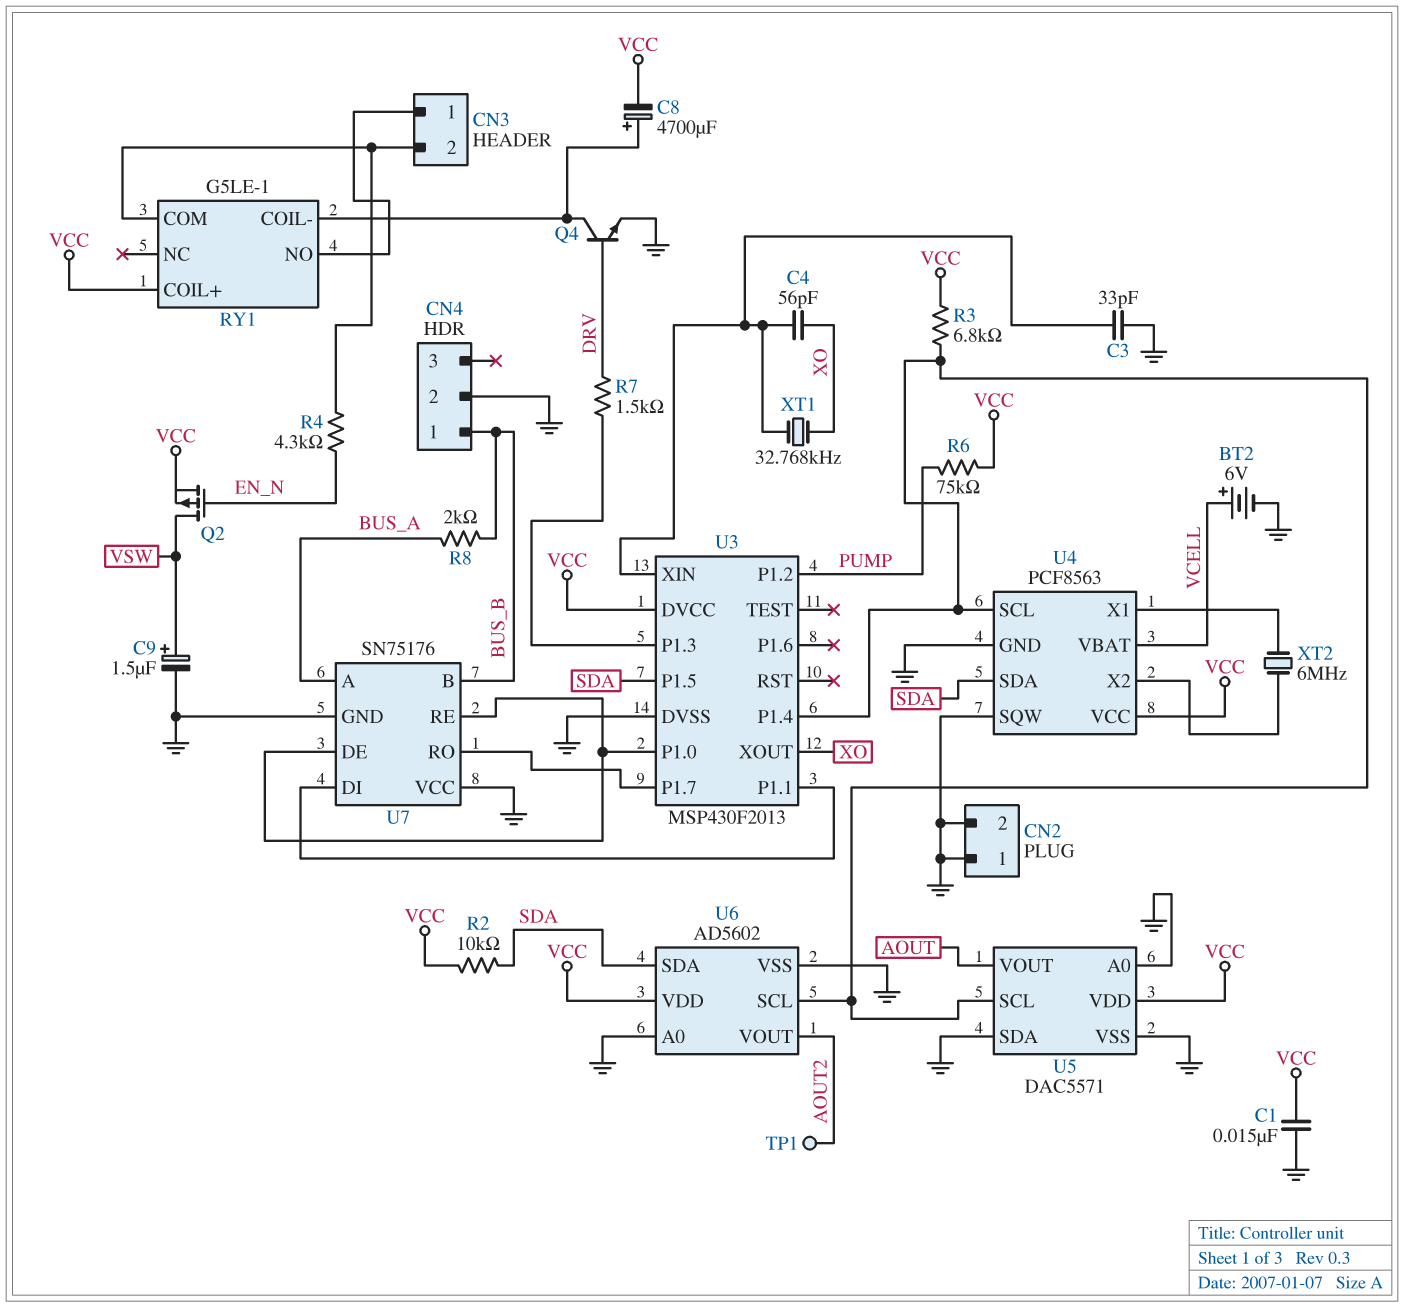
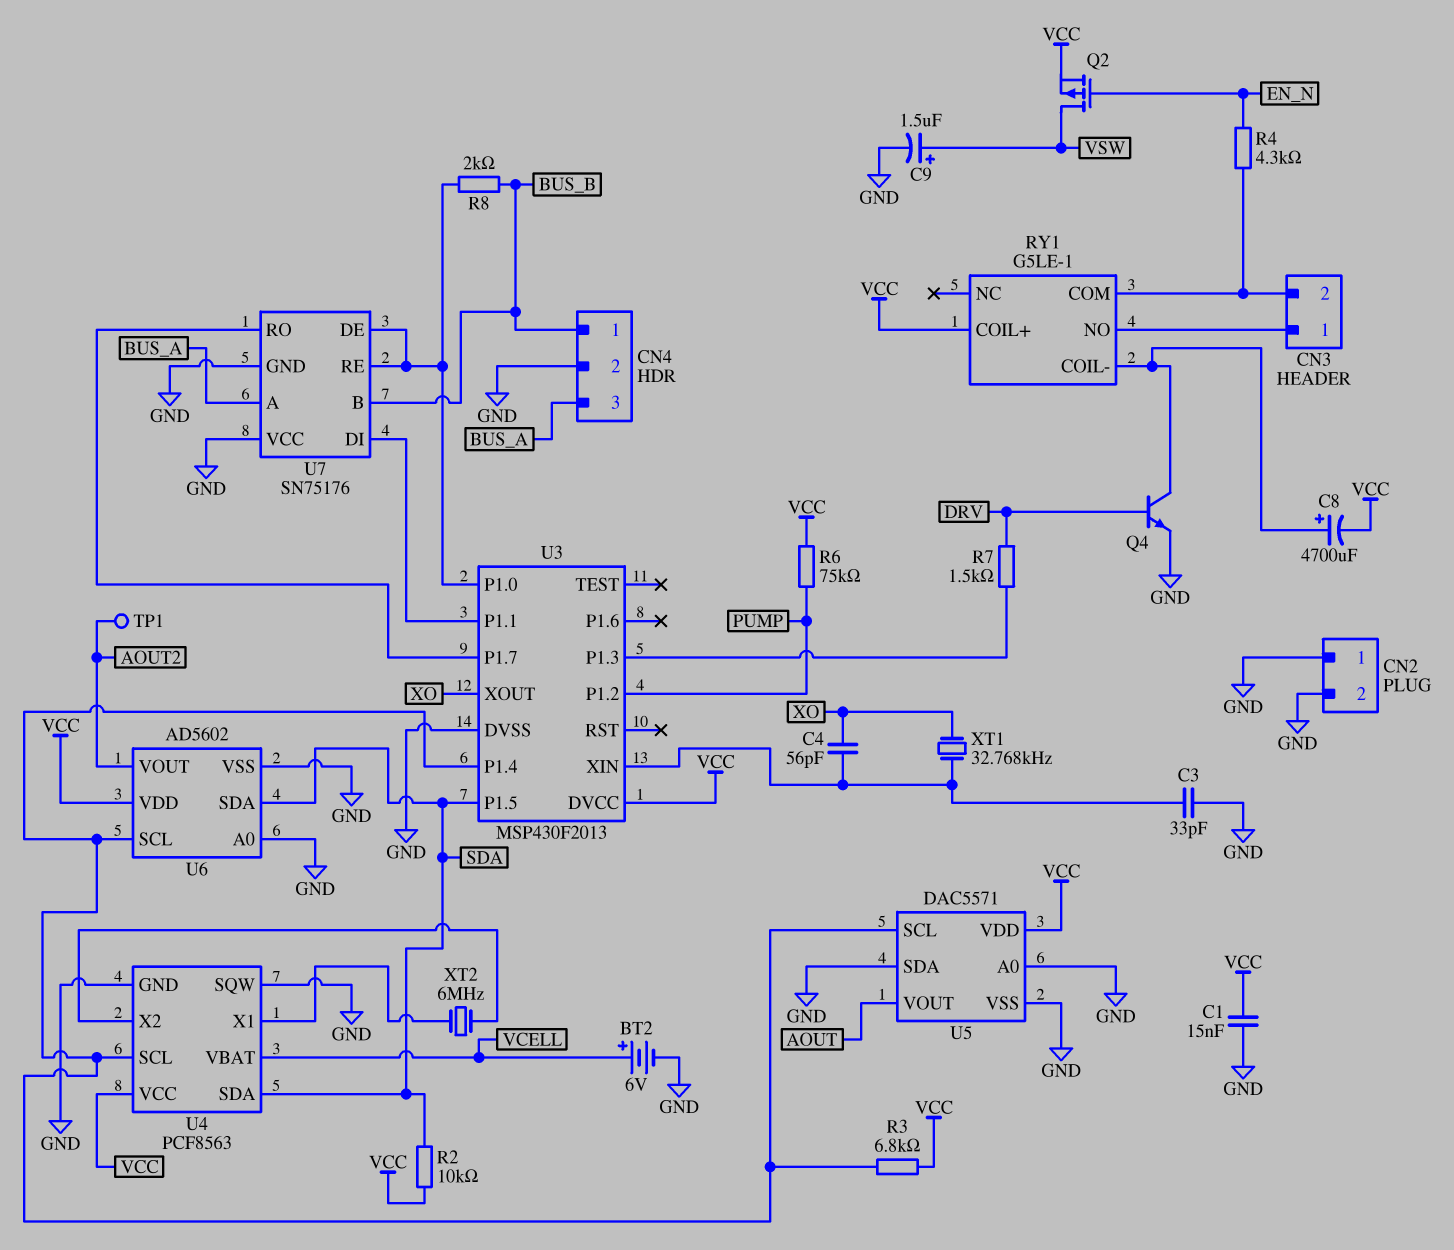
CN4 pin 3: none -> BUS_A
R8: 2k (BUS_A, BUS_B) -> 2k (BUS_B, U3/P1.0)

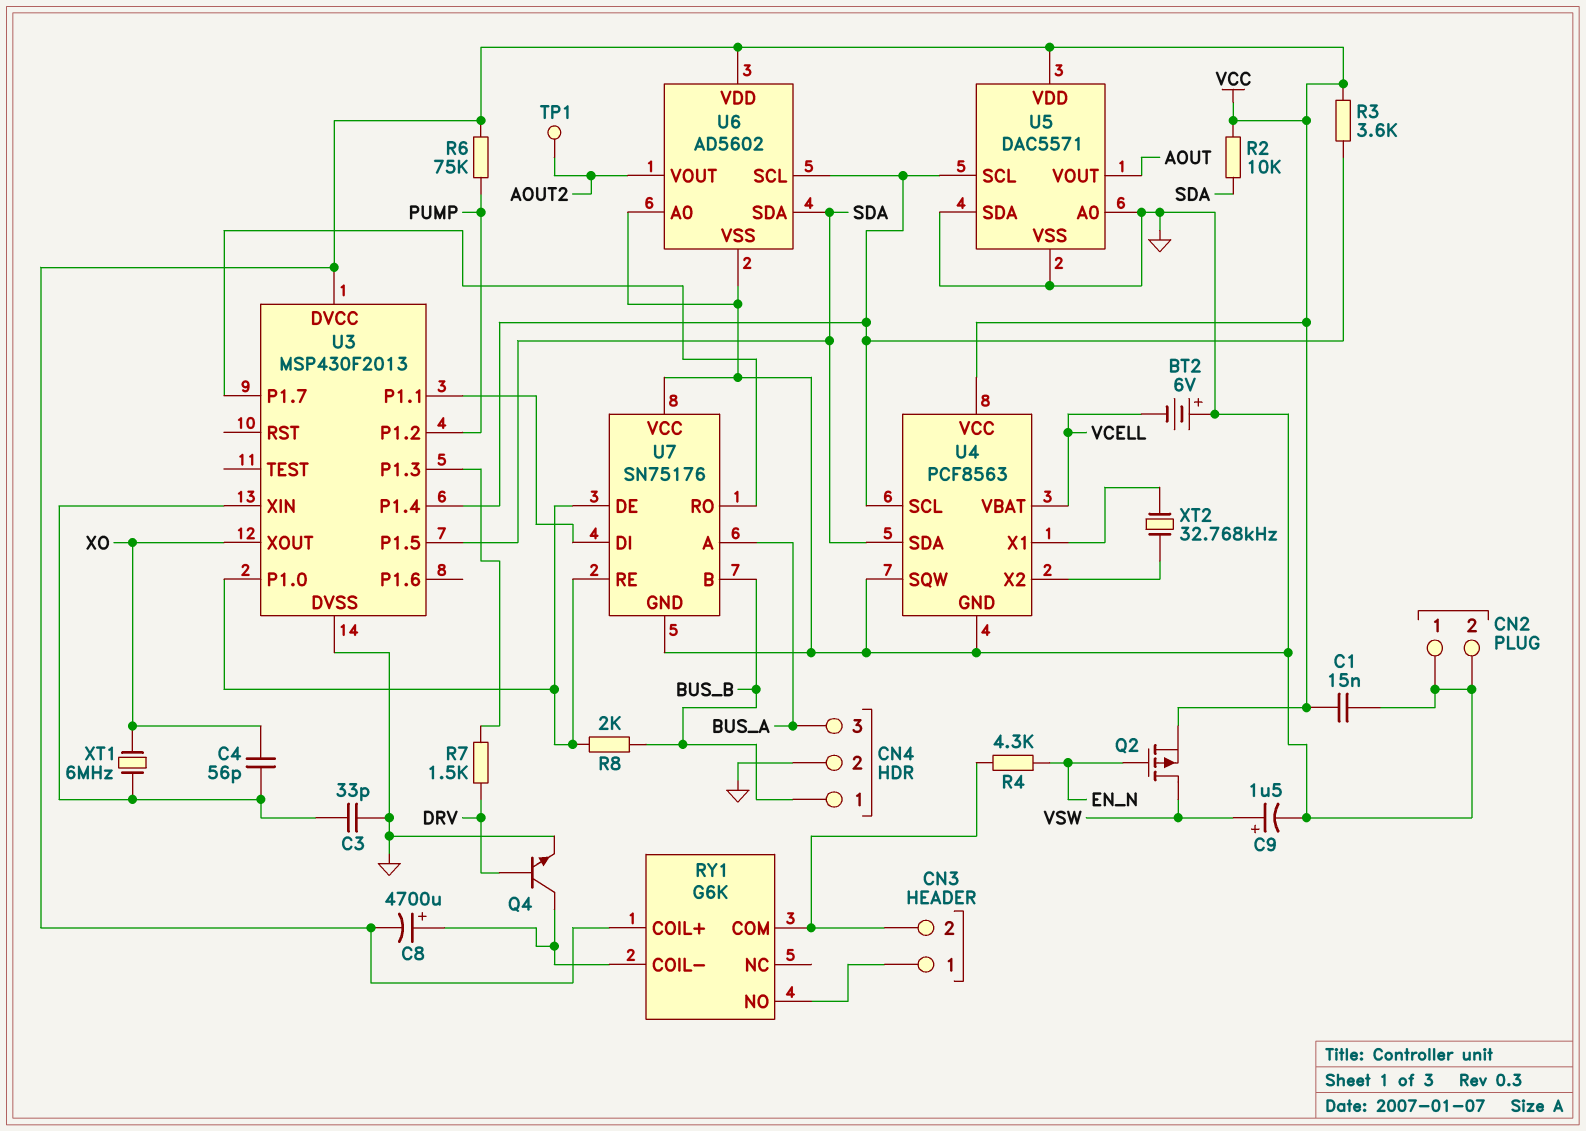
BT2: 6V (plus VCELL, minus GND) -> 6V (plus GND, minus VCELL)
R3: 6.8k (U3/P1.4, VCC) -> 3.6k (U3/P1.4, VCC)
RY1: G5LE-1 -> G6K
XT1: 32.768kHz (U3/XIN, XO) -> 6MHz (U3/XIN, XO)
XT2: 6MHz (U4/X1, U4/X2) -> 32.768kHz (U4/X1, U4/X2)

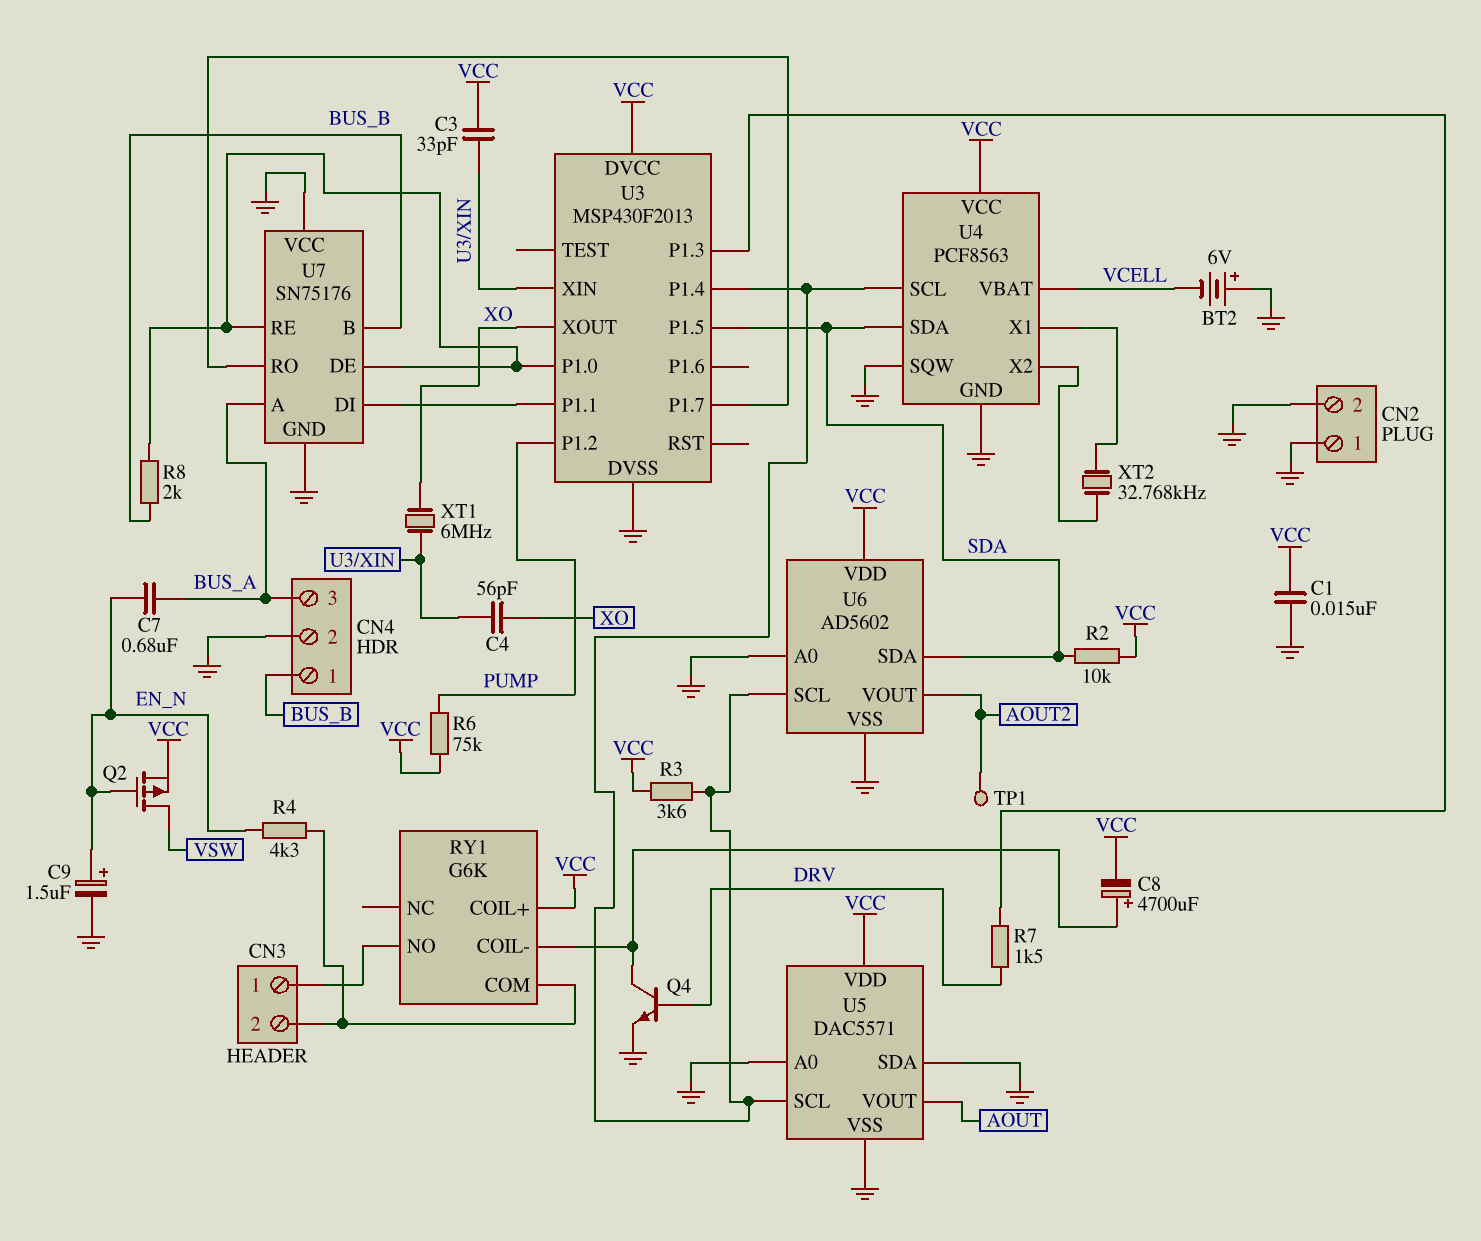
C3: 33pF (GND, U3/XIN) -> 33pF (U3/XIN, VCC)
C7: none -> 680nF (BUS_A, EN_N)
C9: 1.5uF (plus VSW, minus GND) -> 1.5uF (plus EN_N, minus GND)

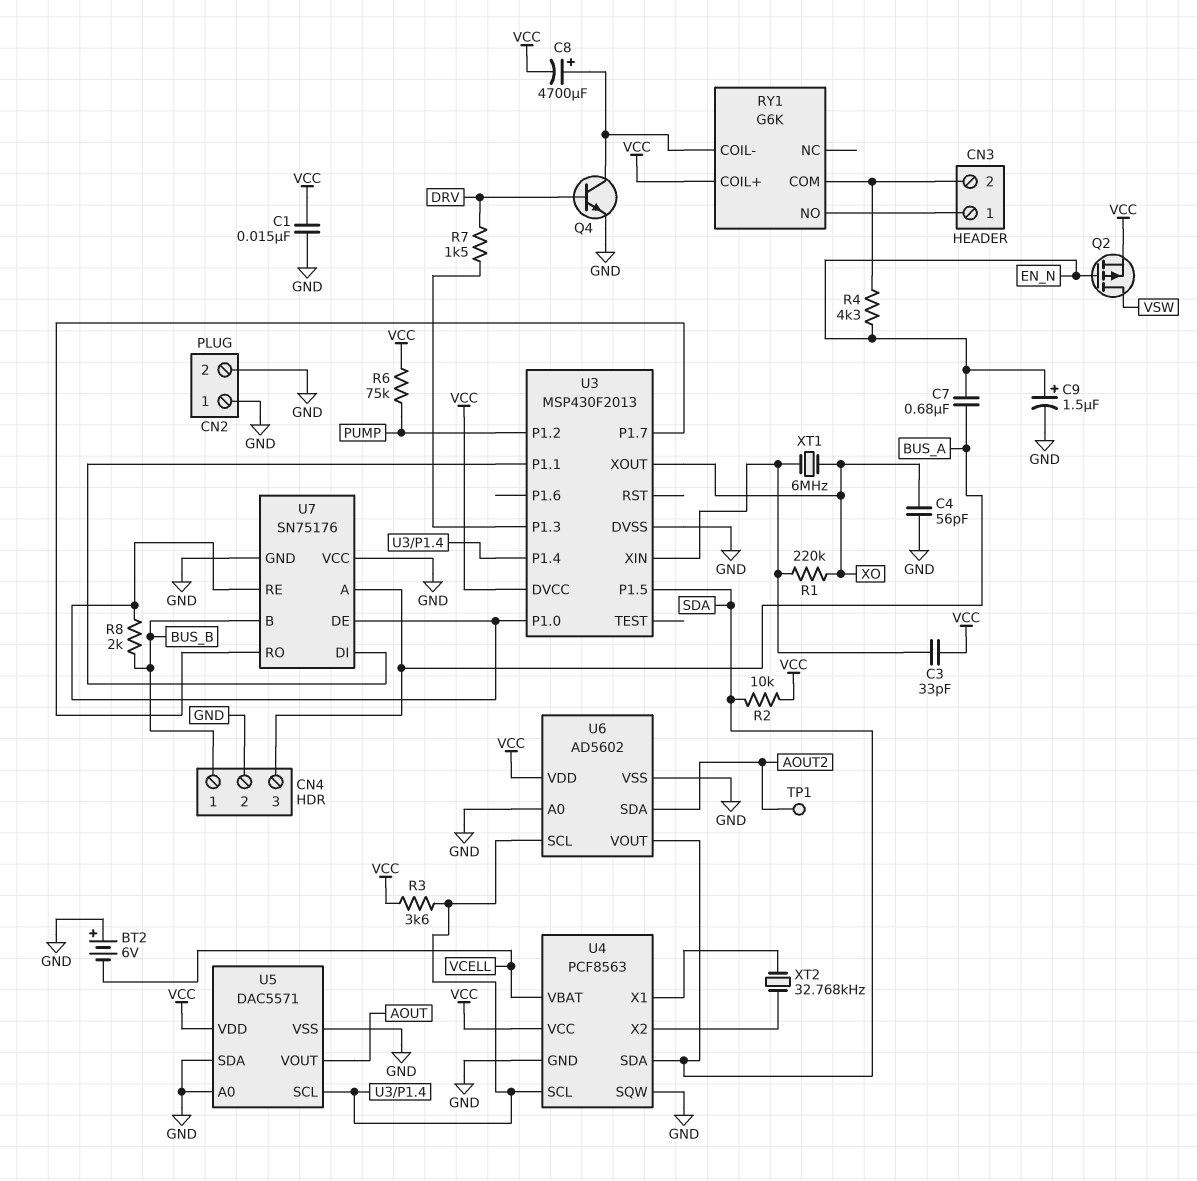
C4: 56pF (U3/XIN, XO) -> 56pF (GND, XO)
R1: none -> 220k (U3/XIN, XO)
U6 pin SDA: SDA -> AOUT2
U6 pin VOUT: AOUT2 -> SDA

